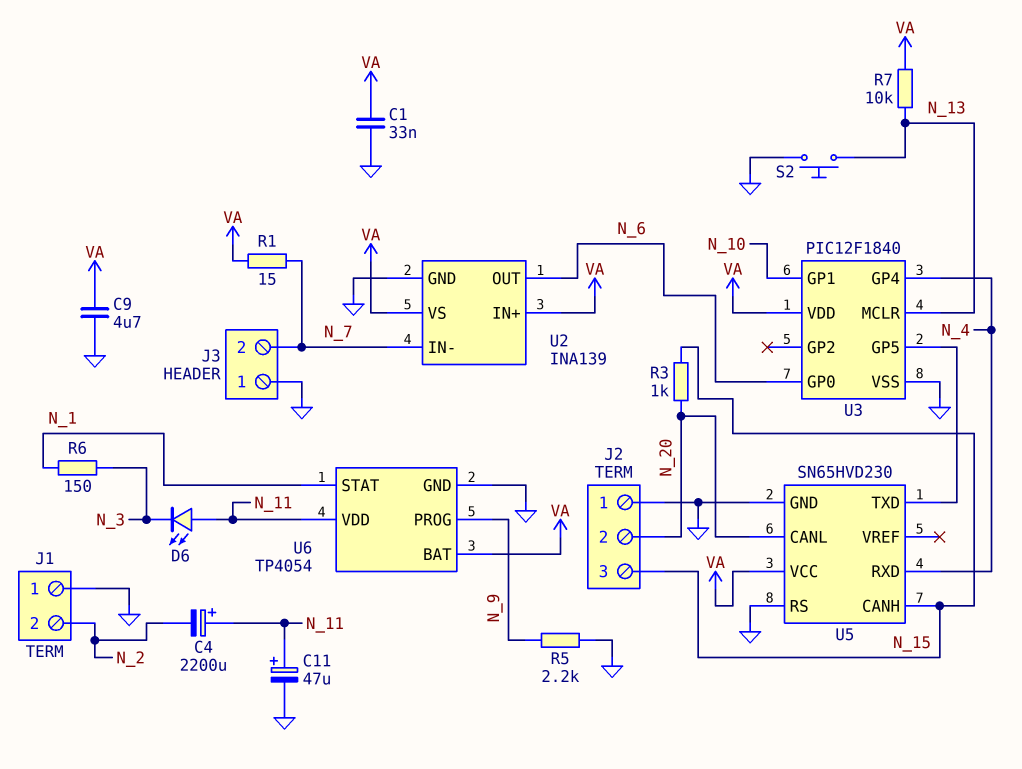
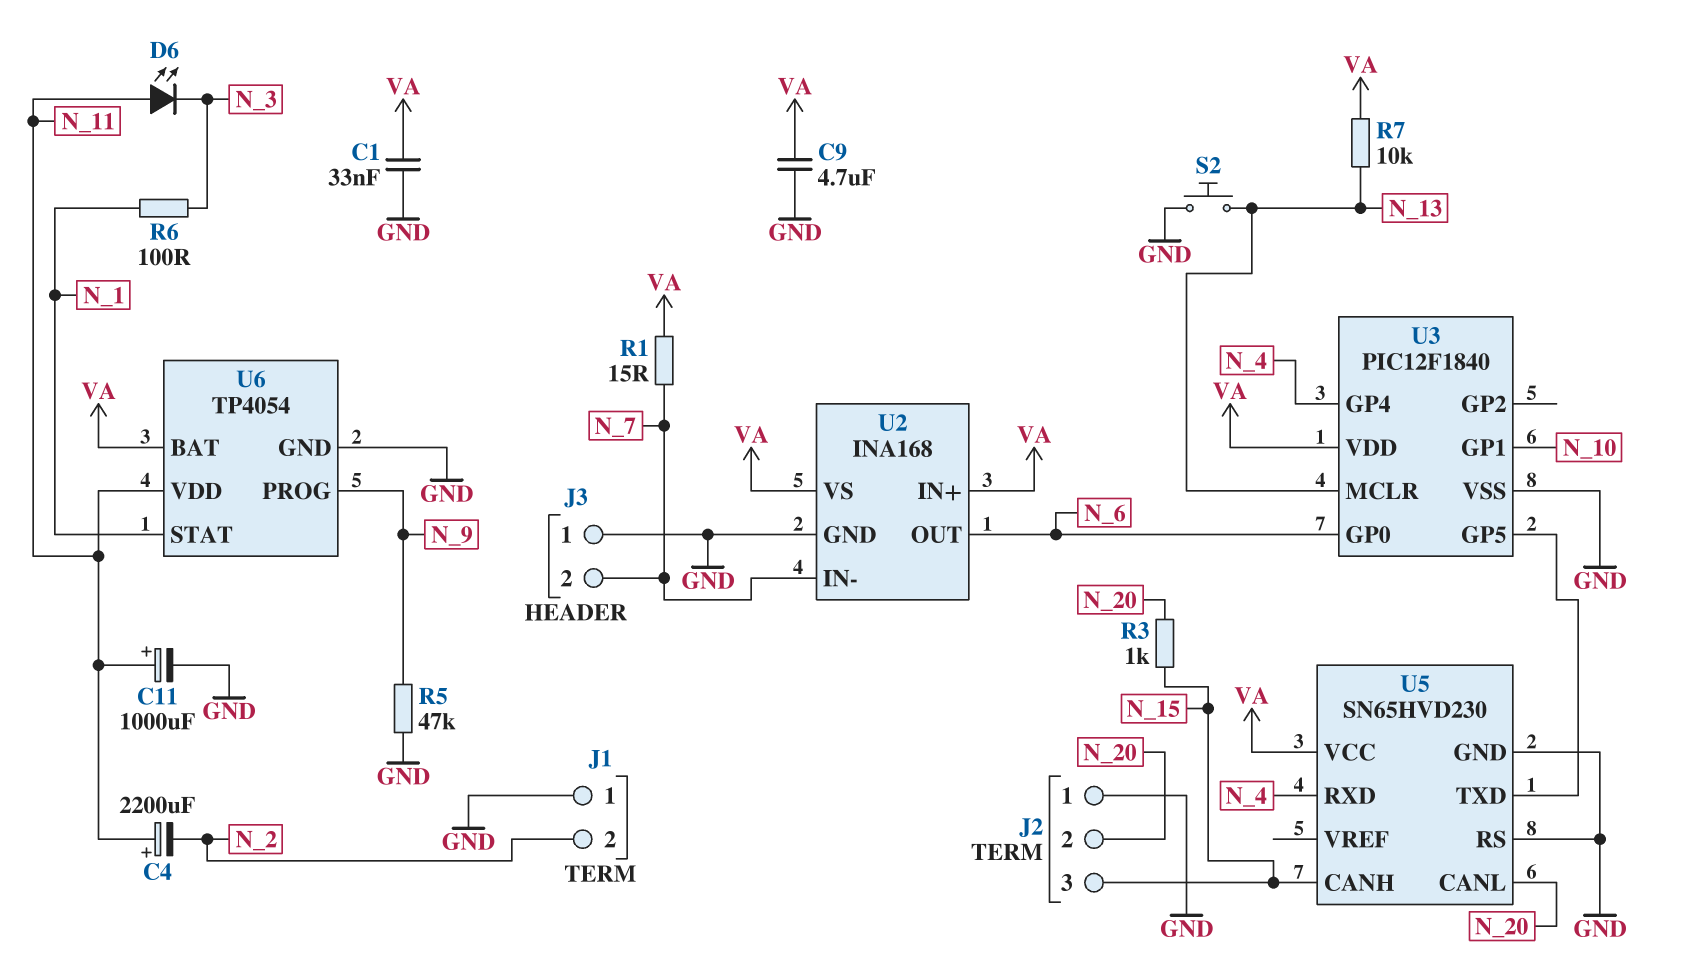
C11: 47uF (plus N_11, minus GND) -> 1000uF (plus N_11, minus GND)
R5: 2.2k (GND, N_9) -> 47k (GND, N_9)
R6: 150 (N_1, N_3) -> 100 (N_1, N_3)
U2: INA139 -> INA168

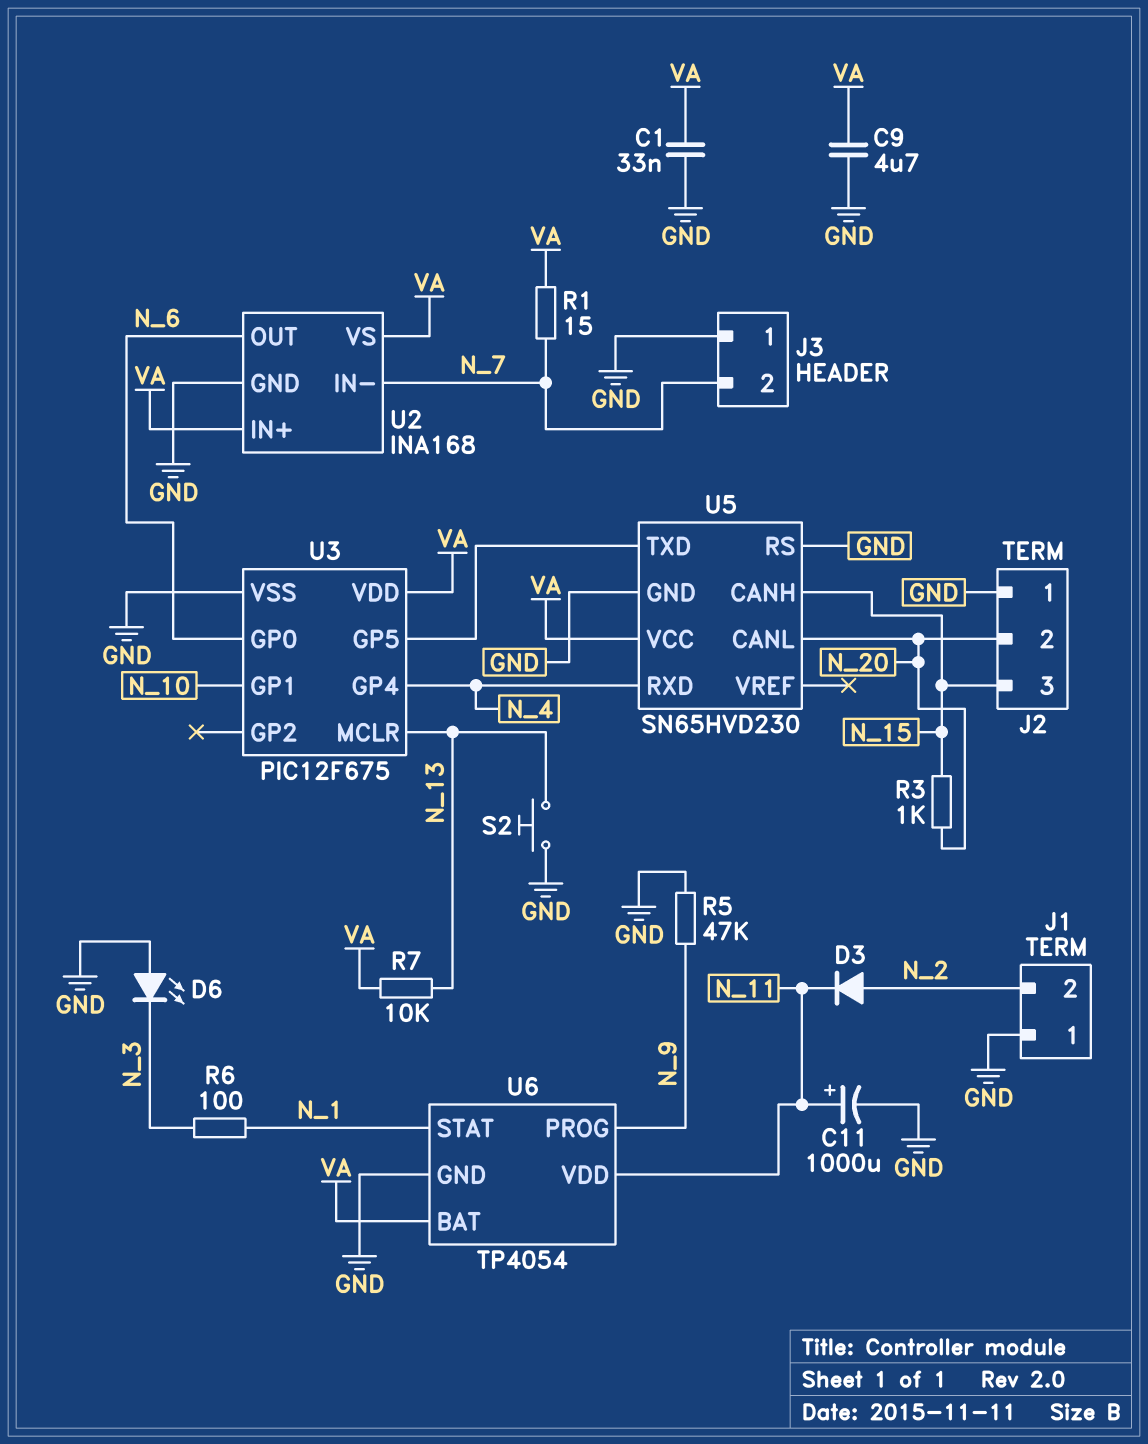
C4: 2200uF (plus N_11, minus N_2) -> none
D3: none -> diode (A N_2, K N_11)
D6: LED (A N_11, K N_3) -> LED (A GND, K N_3)
U3: PIC12F1840 -> PIC12F675

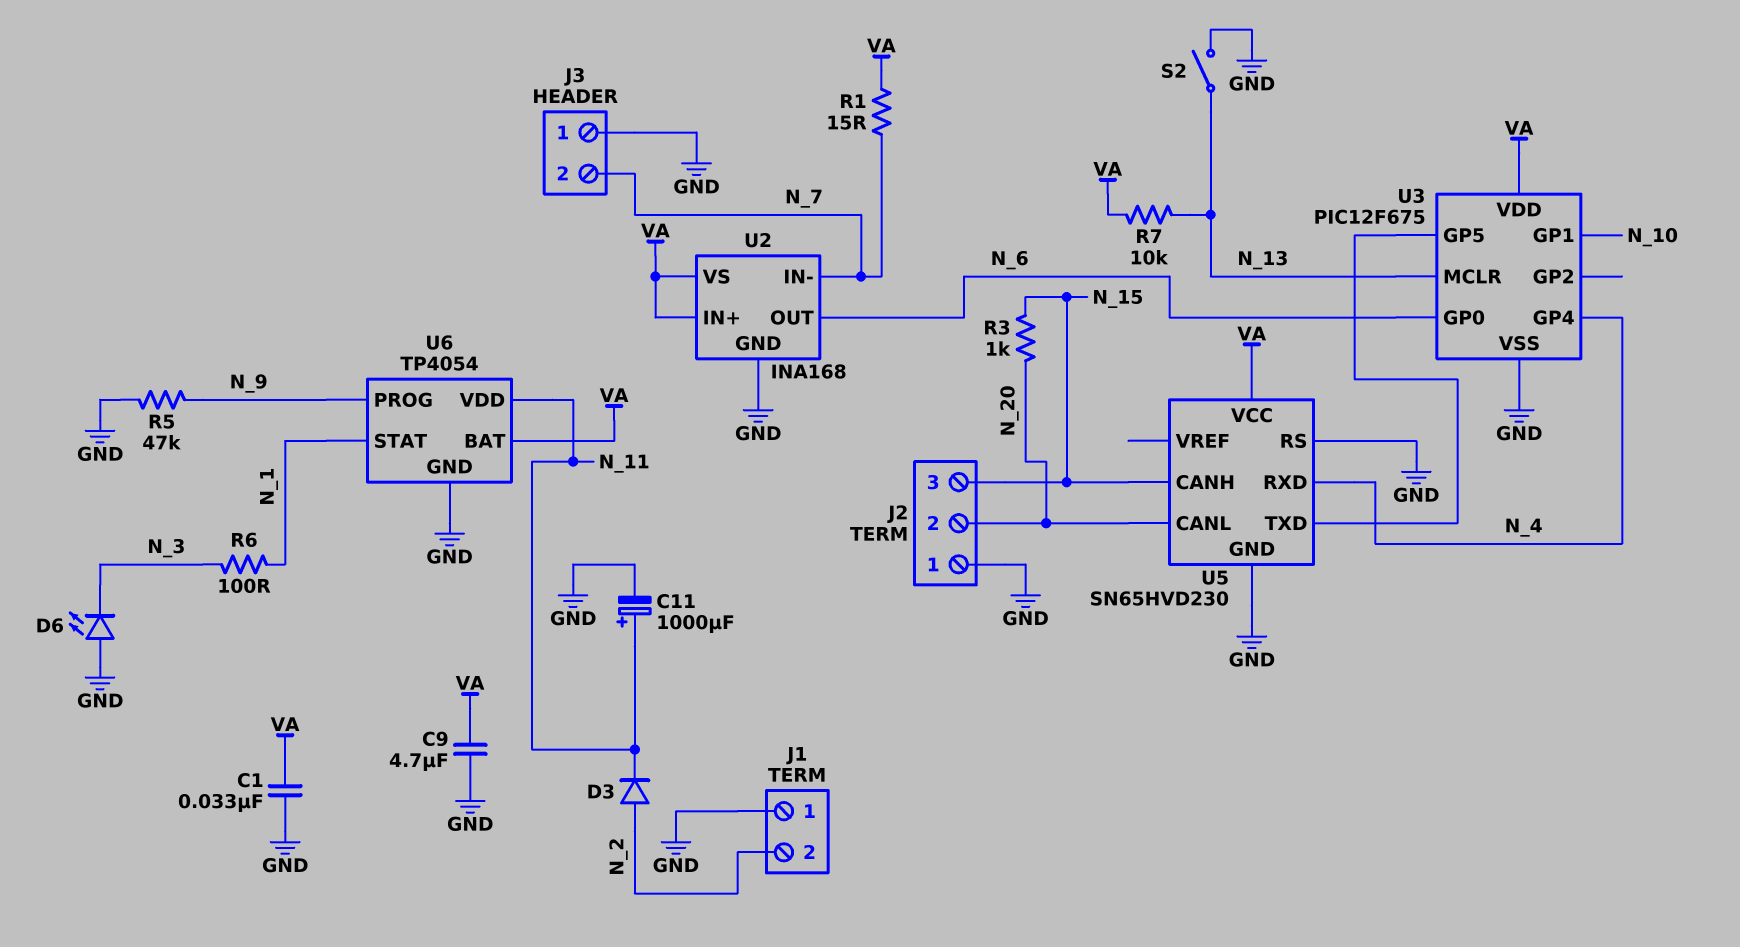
S2: button (GND, N_13) -> switch (GND, N_13)

